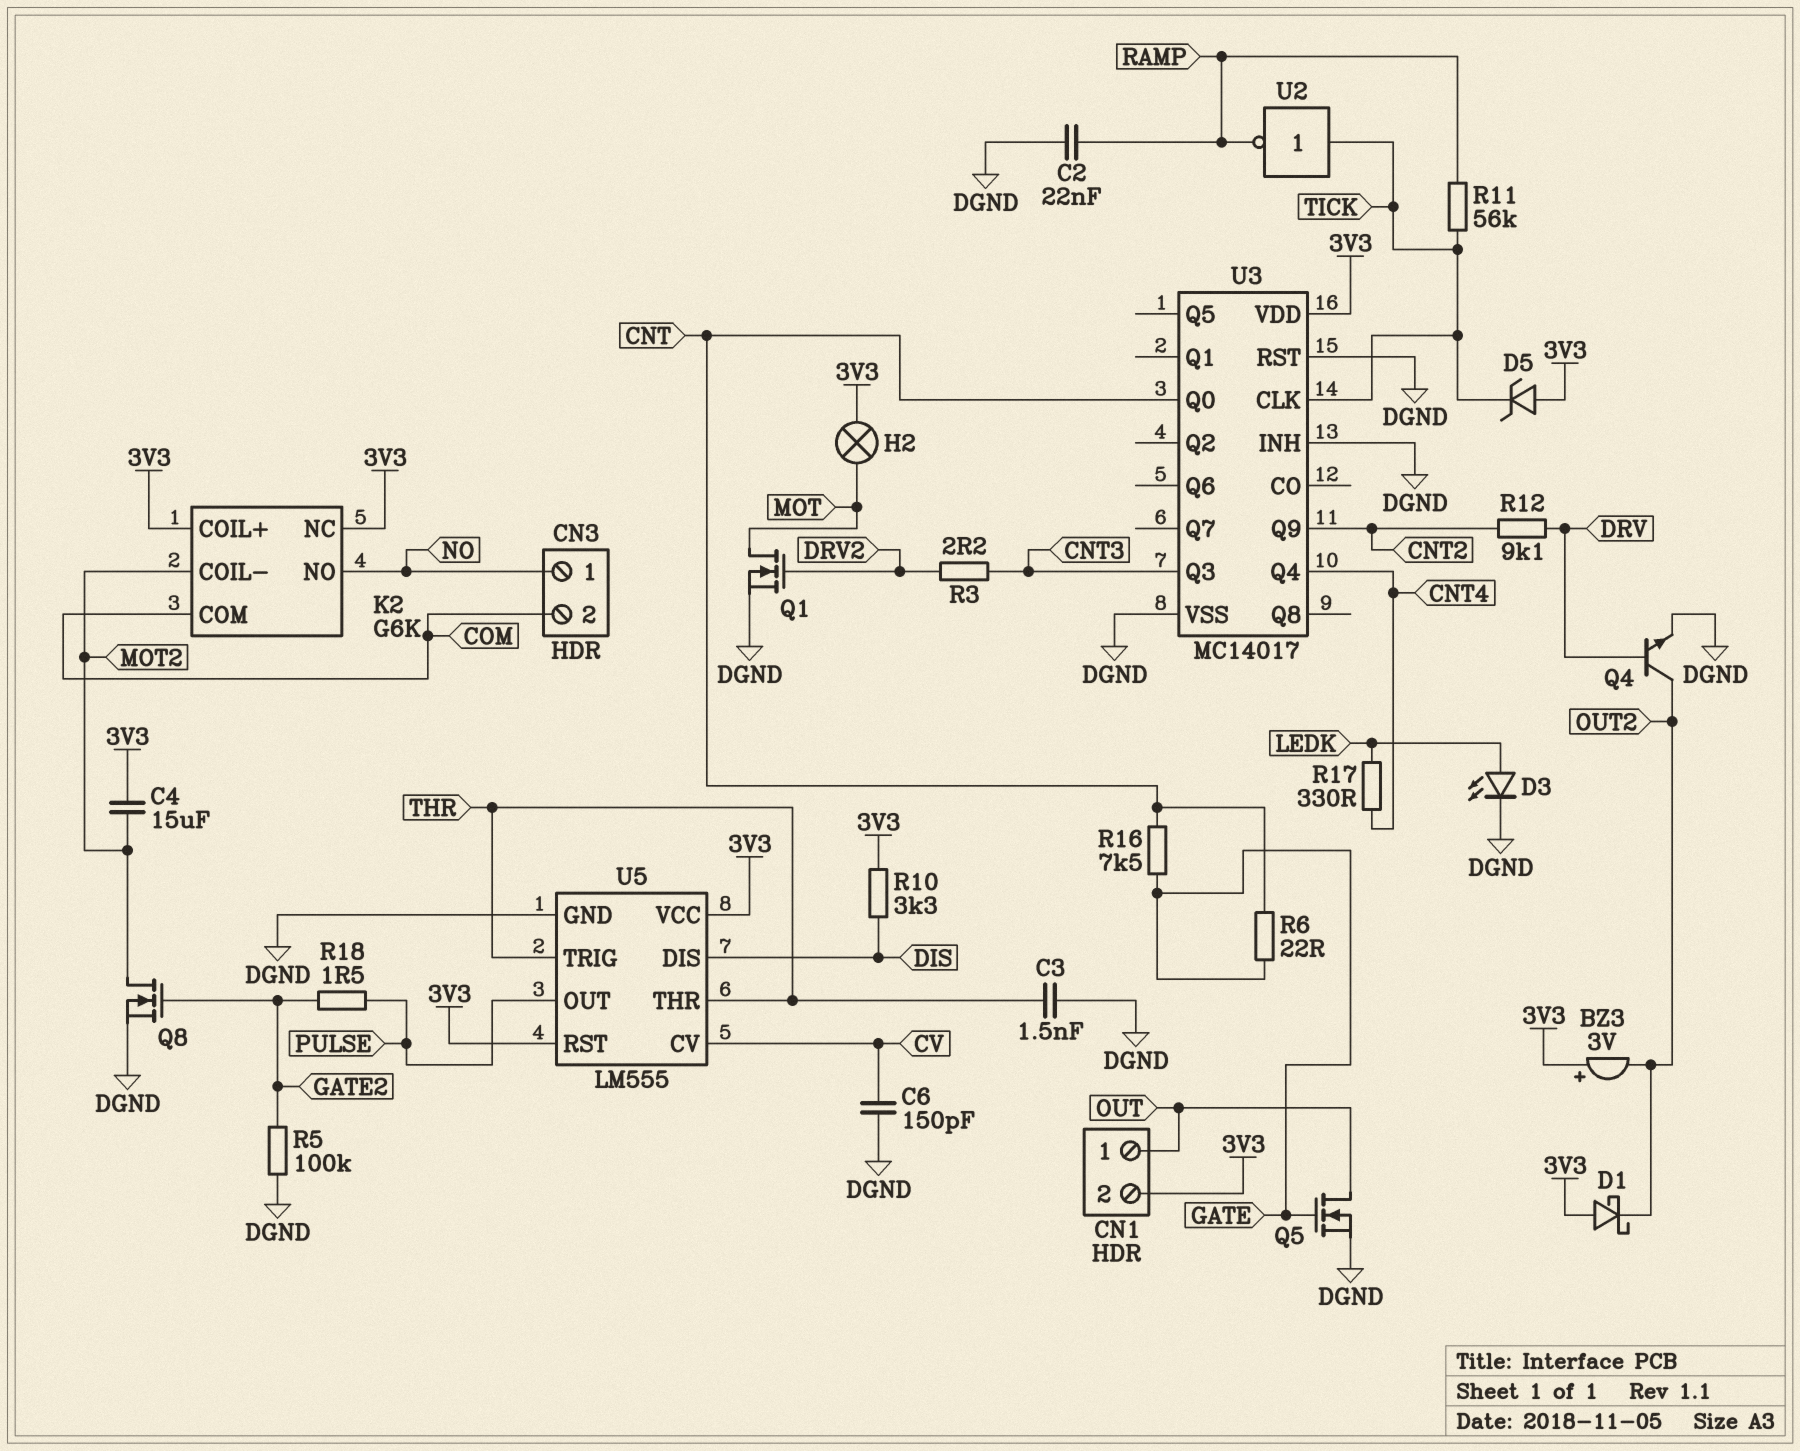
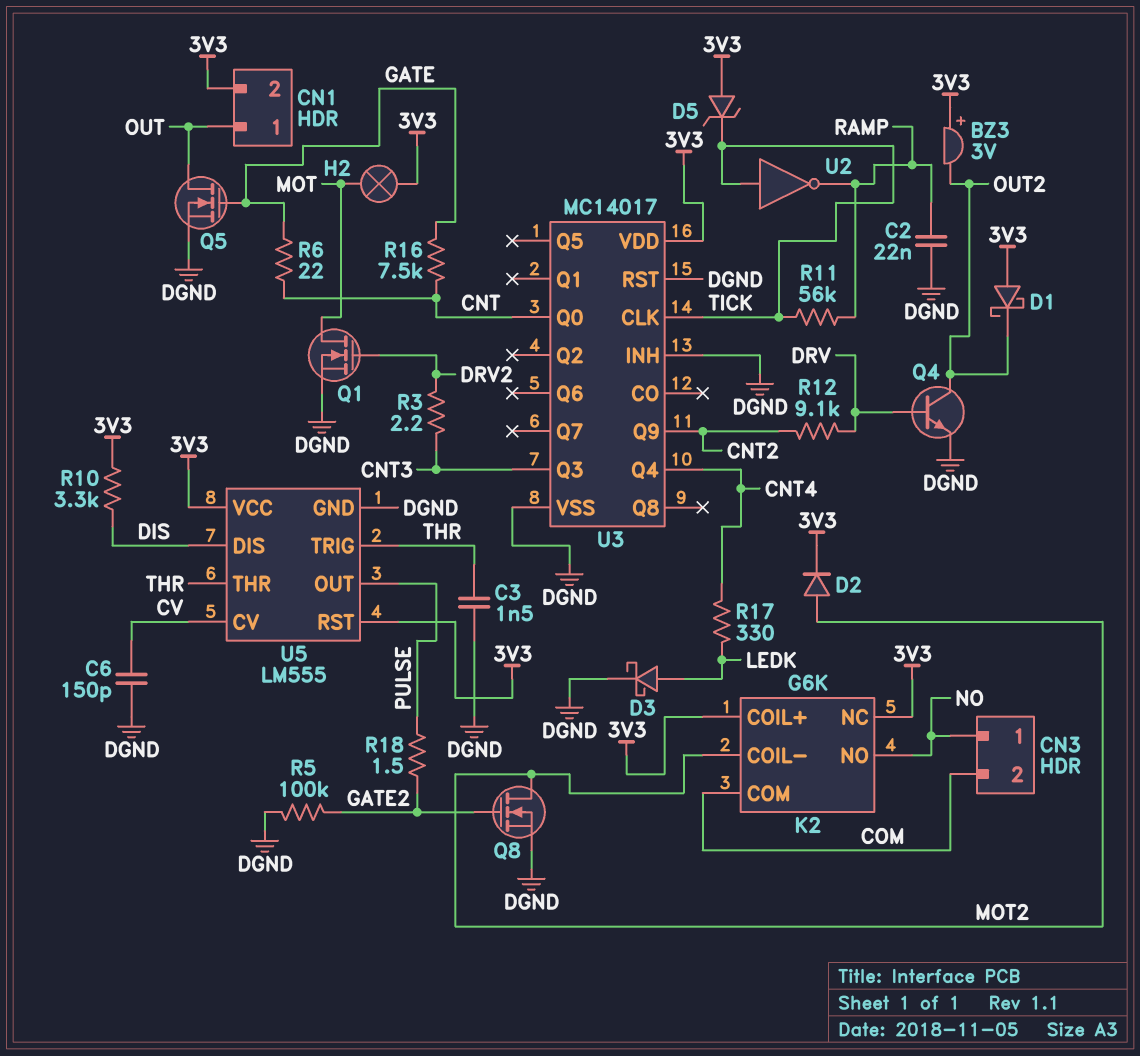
C4: 15uF (3V3, MOT2) -> none
D2: none -> diode (A MOT2, K 3V3)
D3: LED (A LEDK, K DGND) -> schottky (A LEDK, K DGND)

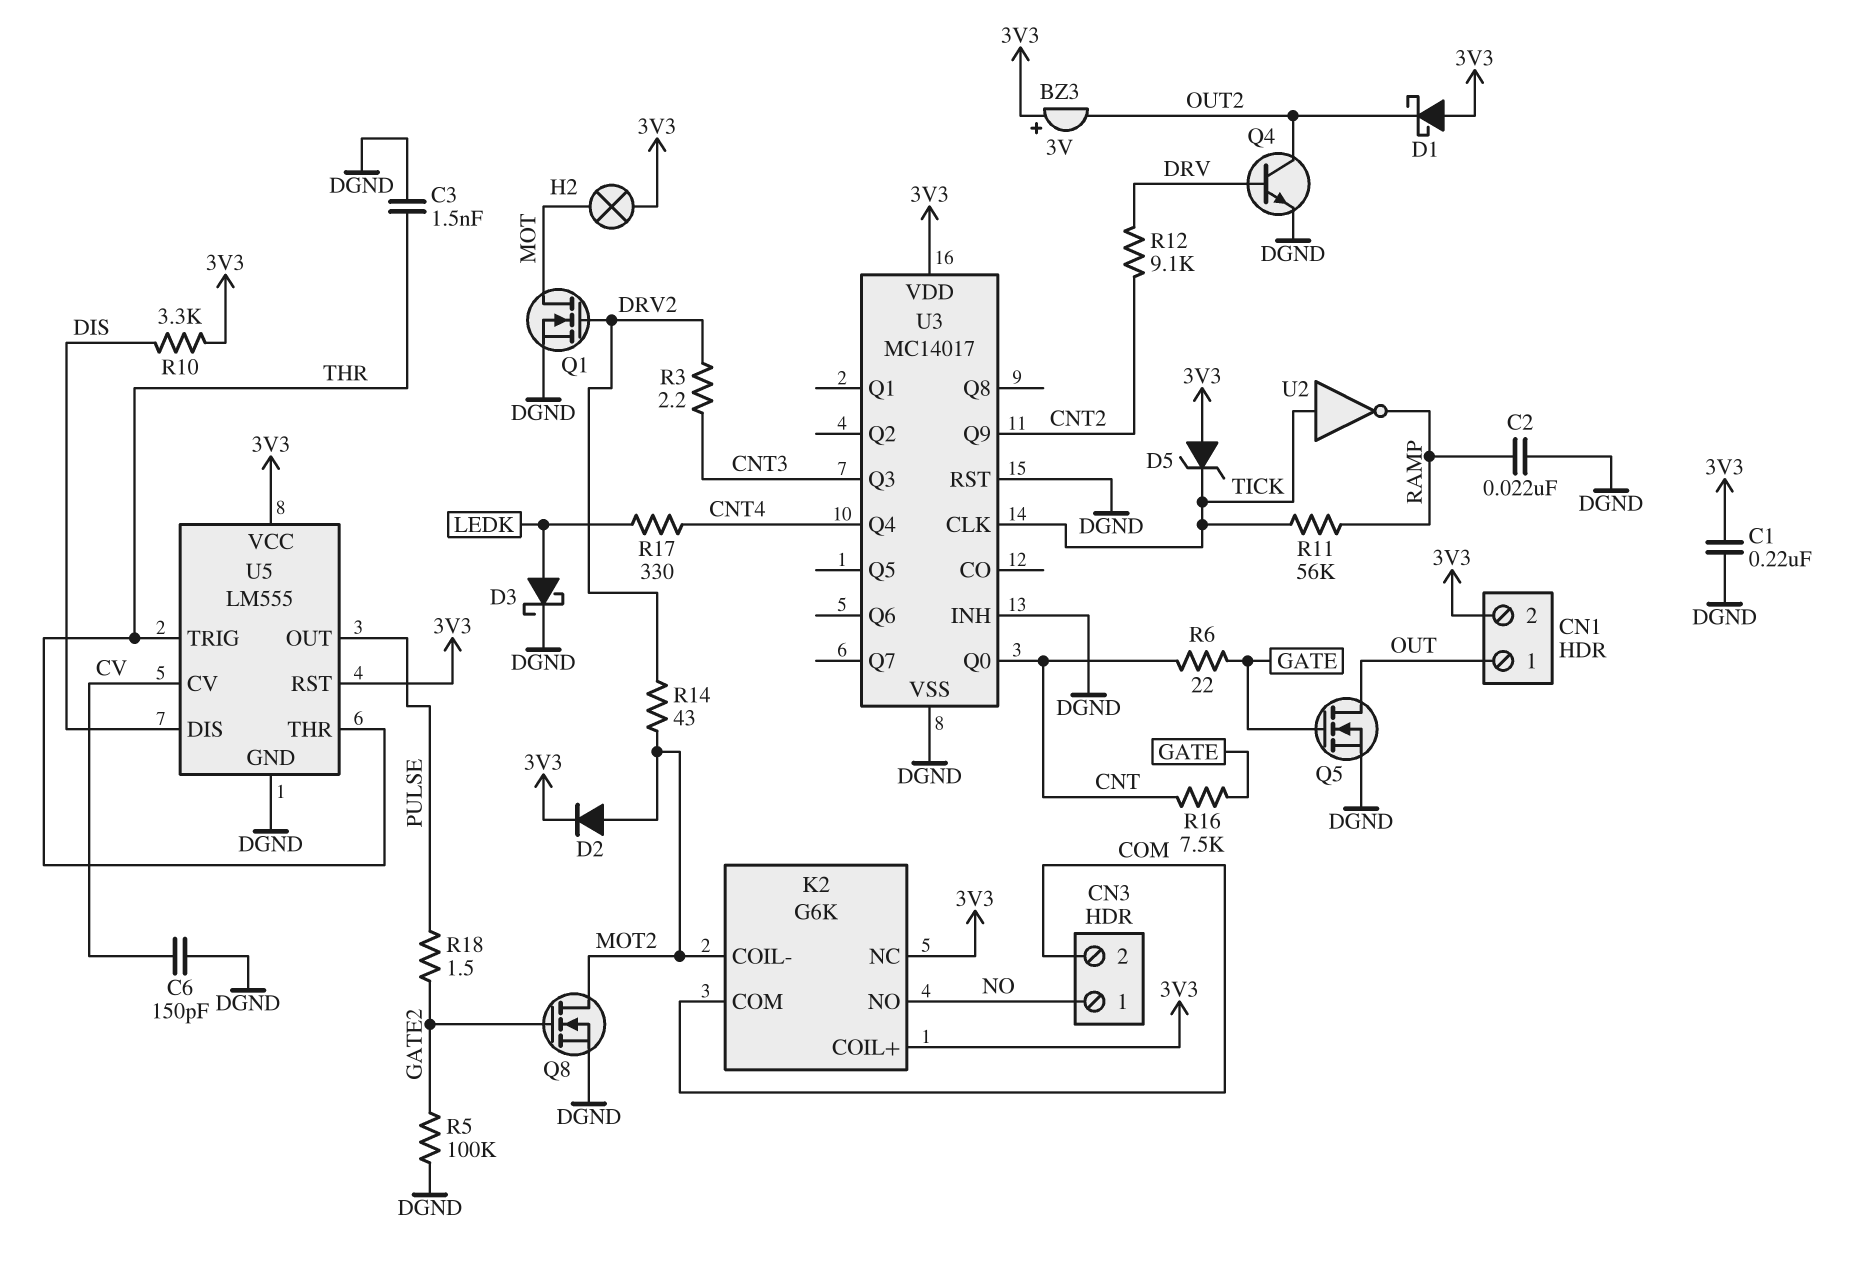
C1: none -> 220nF (3V3, DGND)
R14: none -> 43 (DRV2, MOT2)

